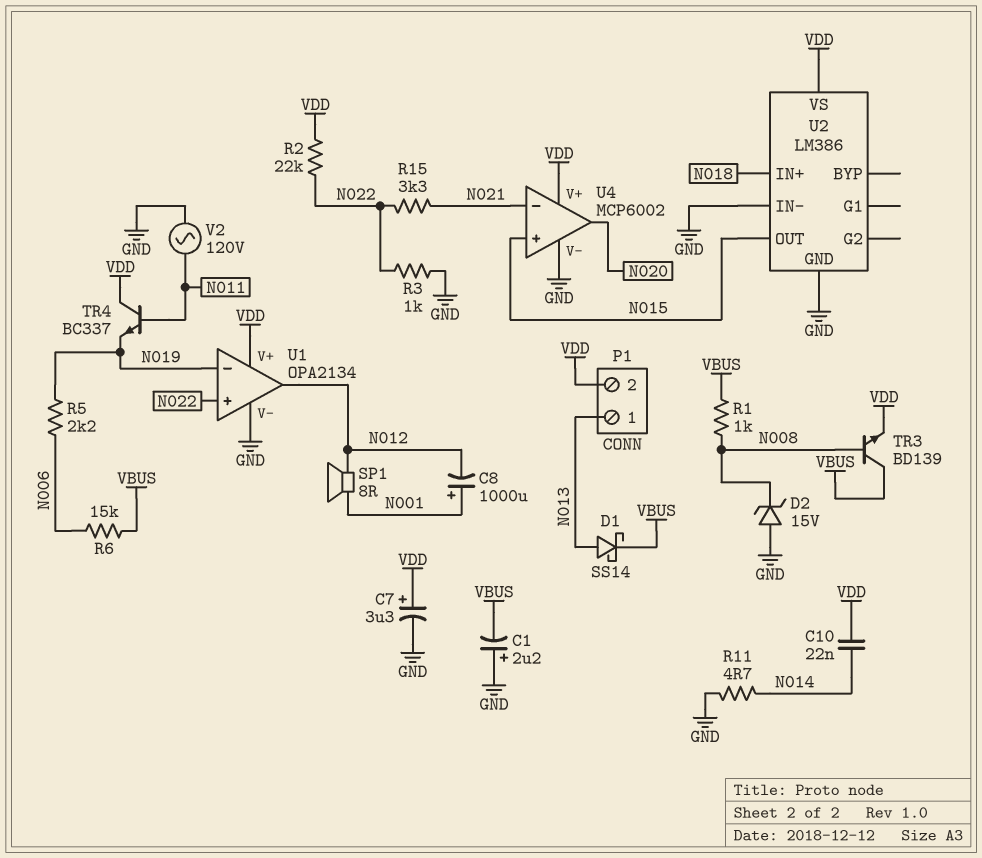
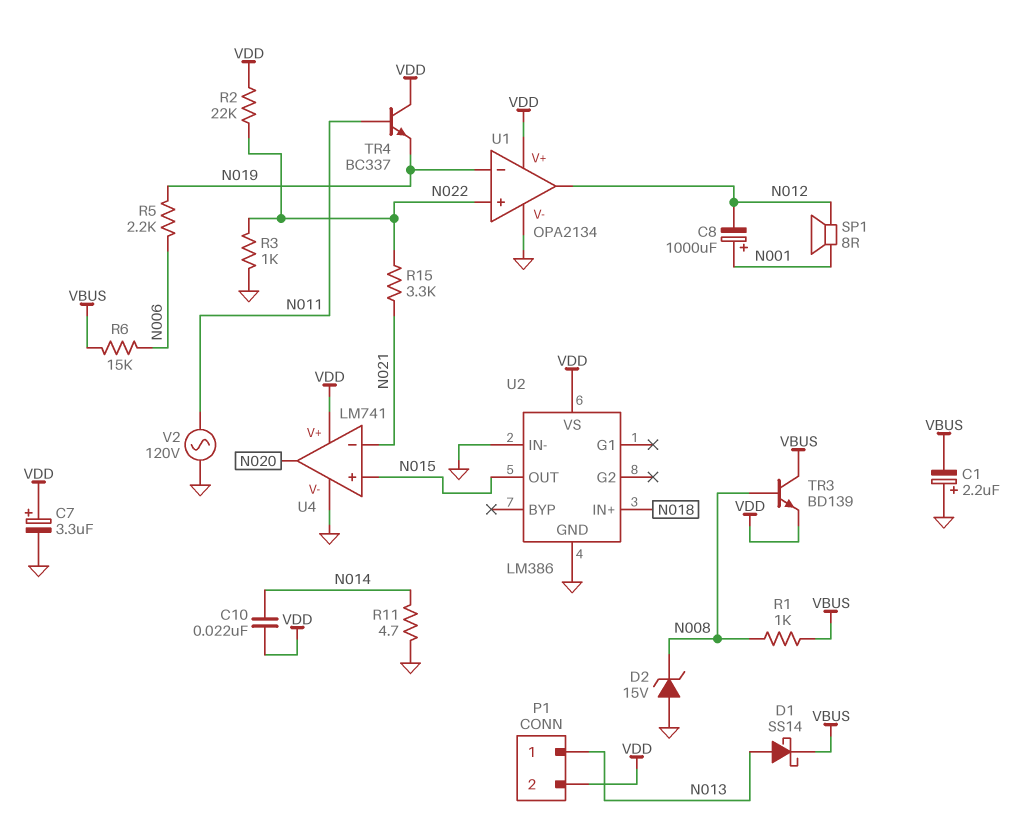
U4: MCP6002 -> LM741

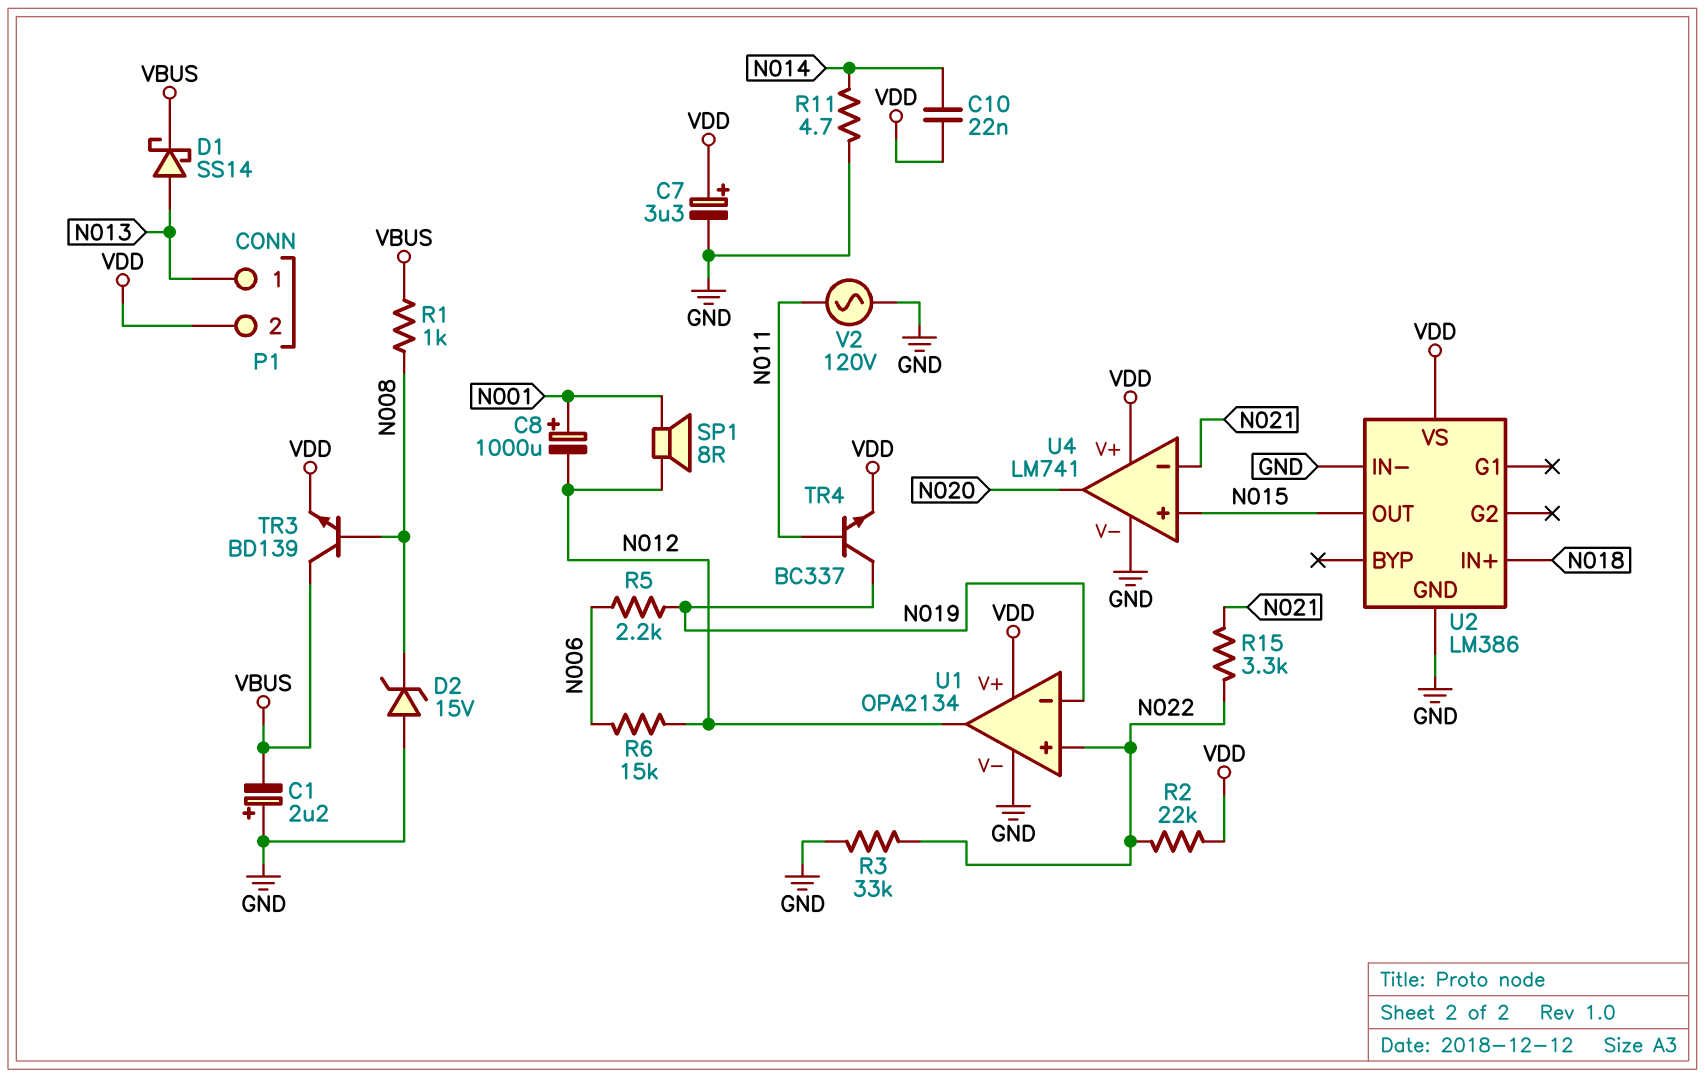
R3: 1k (GND, N022) -> 33k (GND, N022)
R6: 15k (N006, VBUS) -> 15k (N006, N012)
TR4: NPN BC337 (B N011, C VDD, E N019) -> NPN BC337 (B N011, C N019, E VDD)

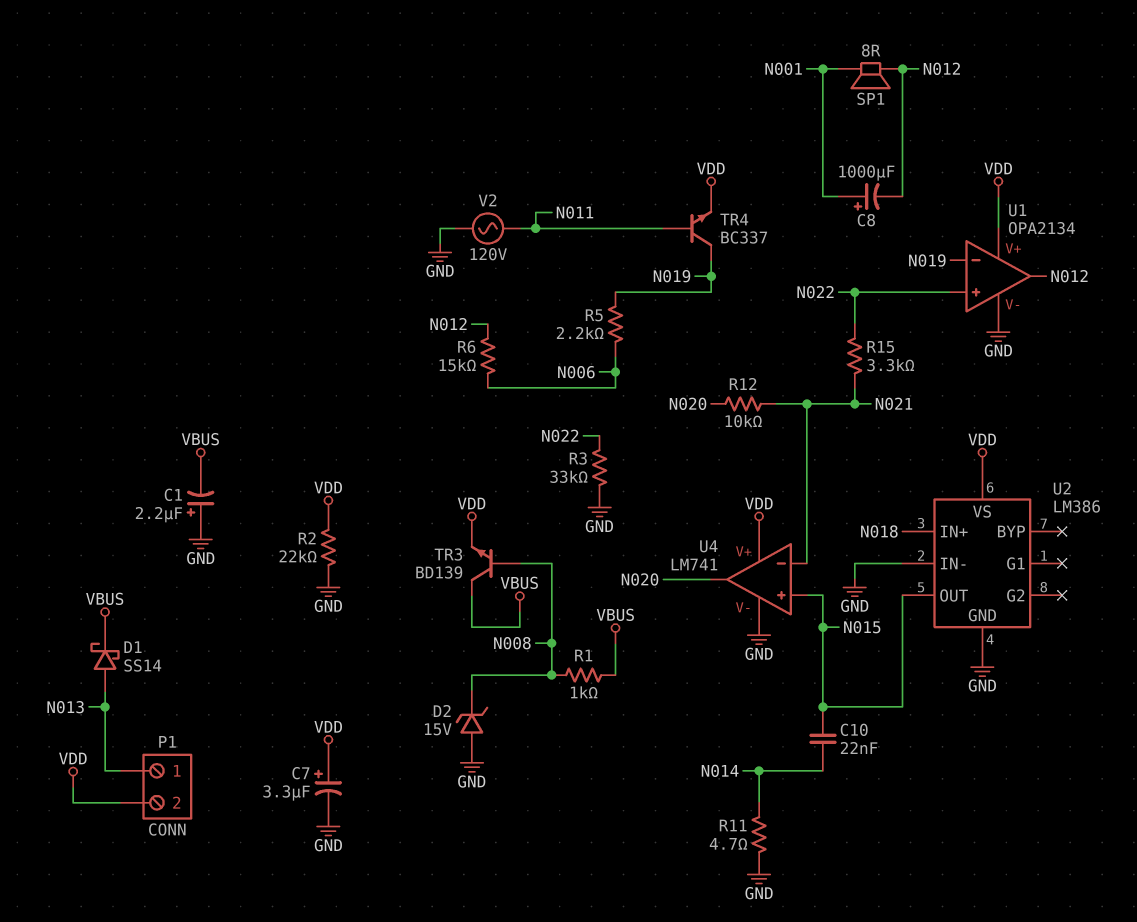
C10: 22nF (N014, VDD) -> 22nF (N014, N015)
R2: 22k (N022, VDD) -> 22k (GND, VDD)
R12: none -> 10k (N020, N021)

